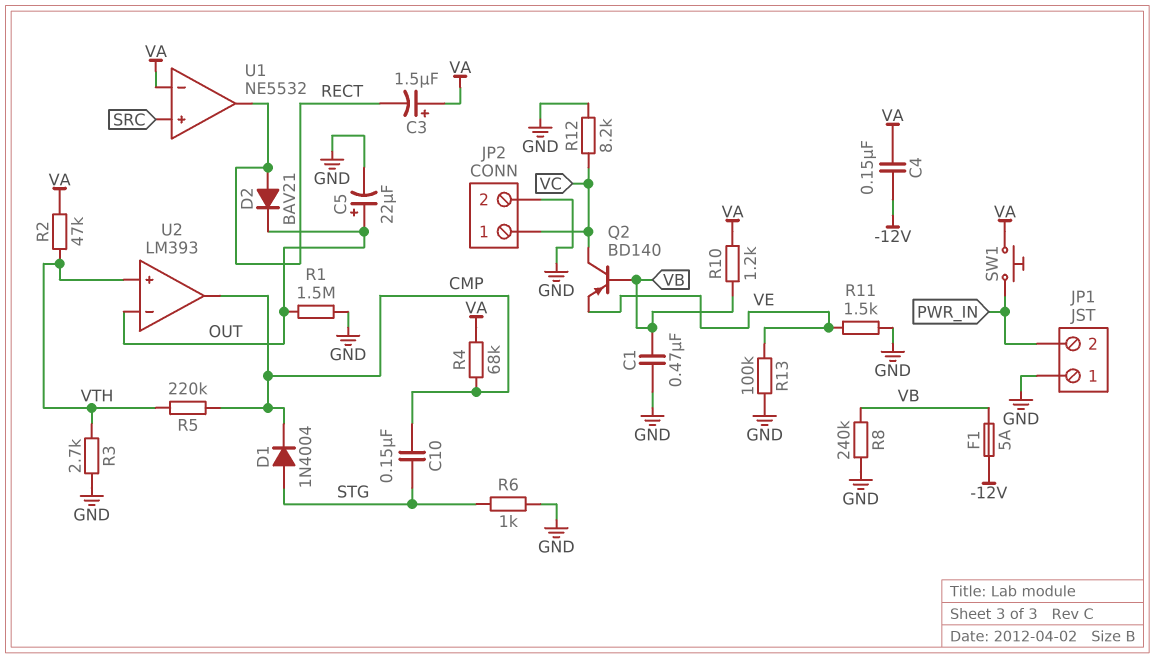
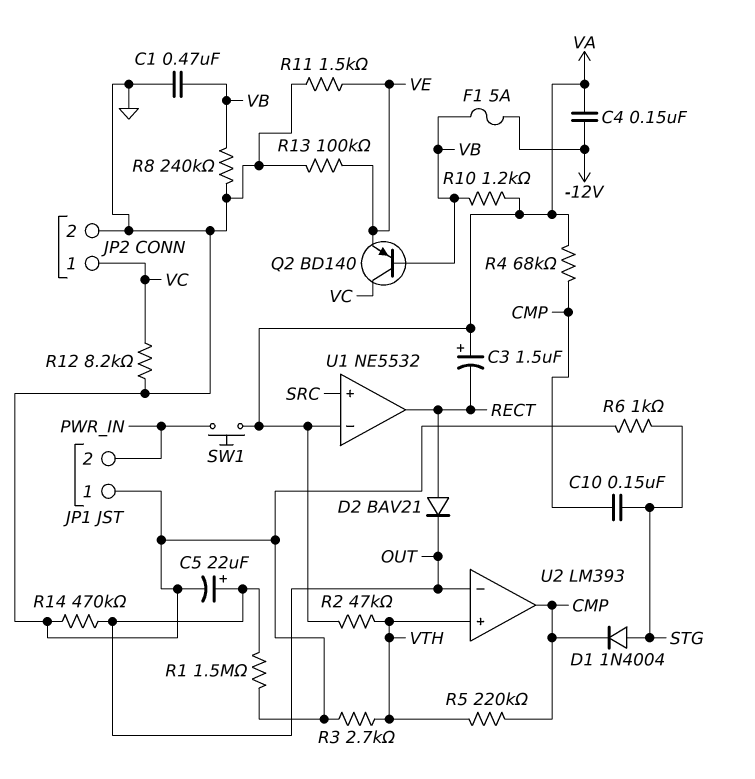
R14: none -> 470k (GND, OUT)

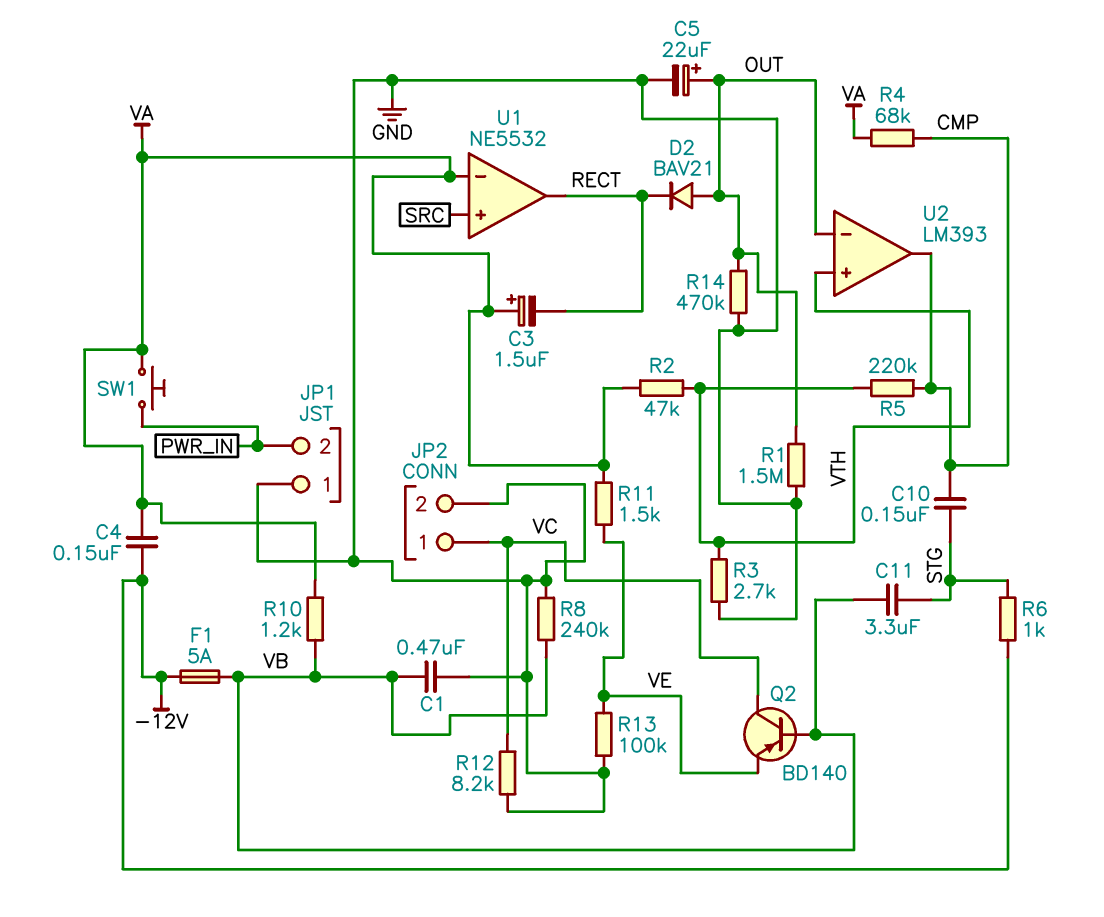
C11: none -> 3.3uF (STG, VB)
D1: diode 1N4004 (A STG, K CMP) -> none
D2: diode BAV21 (A RECT, K OUT) -> diode BAV21 (A OUT, K RECT)
R6: 1k (GND, STG) -> 1k (-12V, STG)
R11: 1.5k (GND, VE) -> 1.5k (VA, VE)

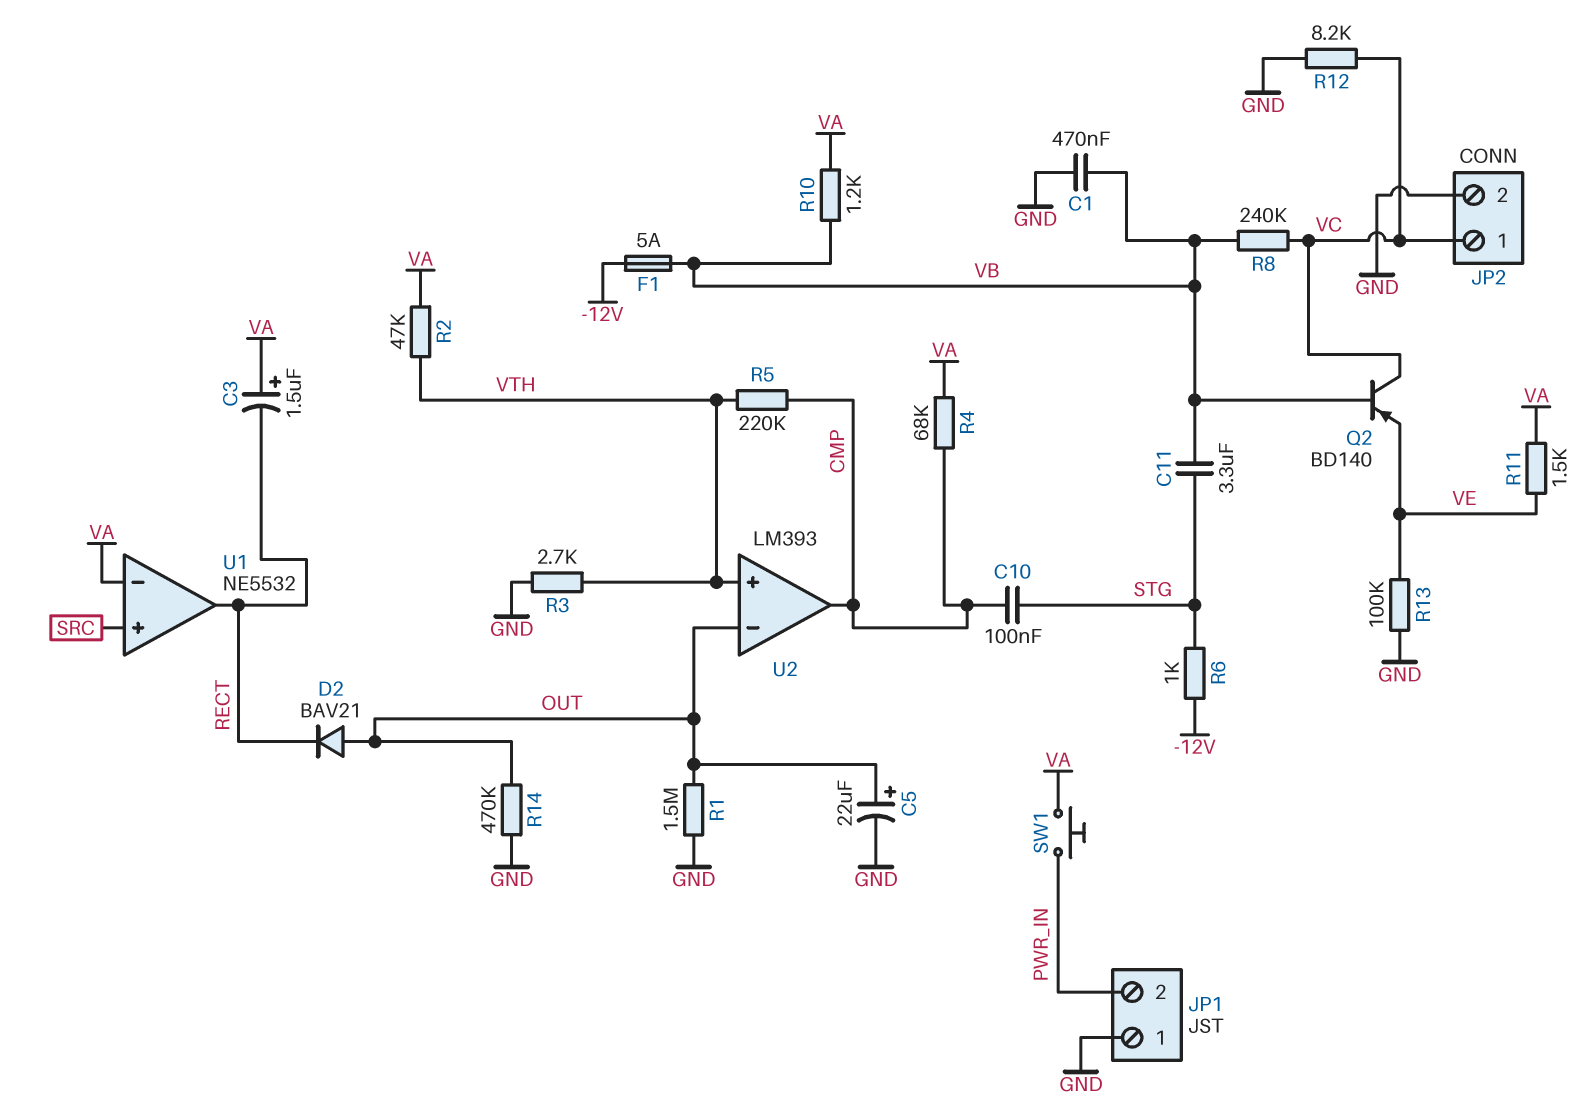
C4: 150nF (-12V, VA) -> none
C10: 150nF (CMP, STG) -> 100nF (CMP, STG)
R8: 240k (GND, VB) -> 240k (VB, VC)

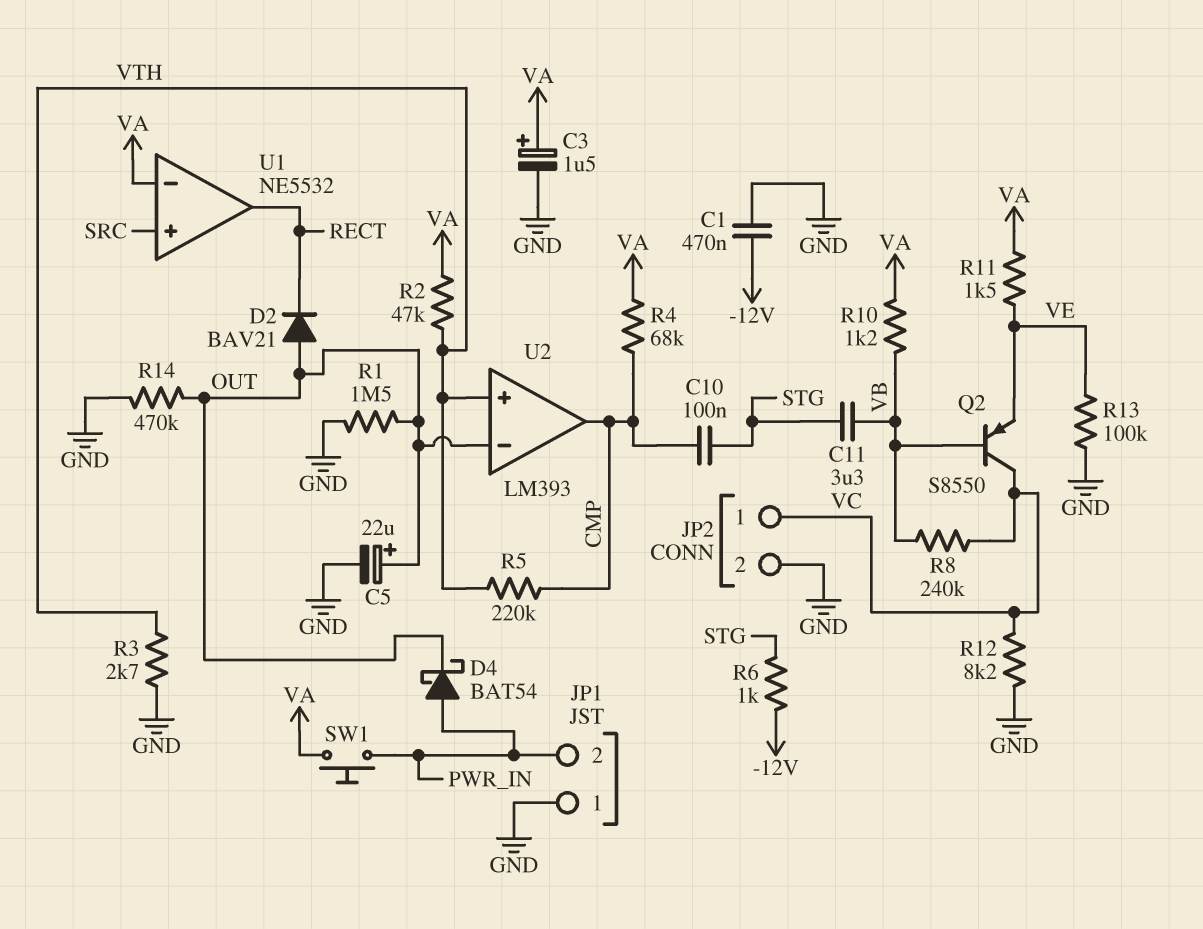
C1: 470nF (GND, VB) -> 470nF (-12V, GND)
C3: 1.5uF (plus VA, minus RECT) -> 1.5uF (plus VA, minus GND)
D4: none -> schottky BAT54 (A PWR_IN, K OUT)
F1: 5A (-12V, VB) -> none
Q2: PNP BD140 (B VB, C VC, E VE) -> PNP S8550 (B VB, C VC, E VE)

